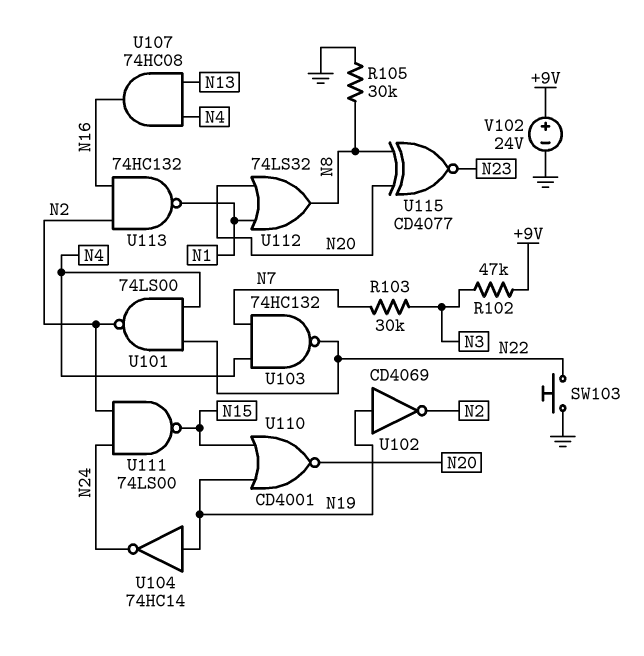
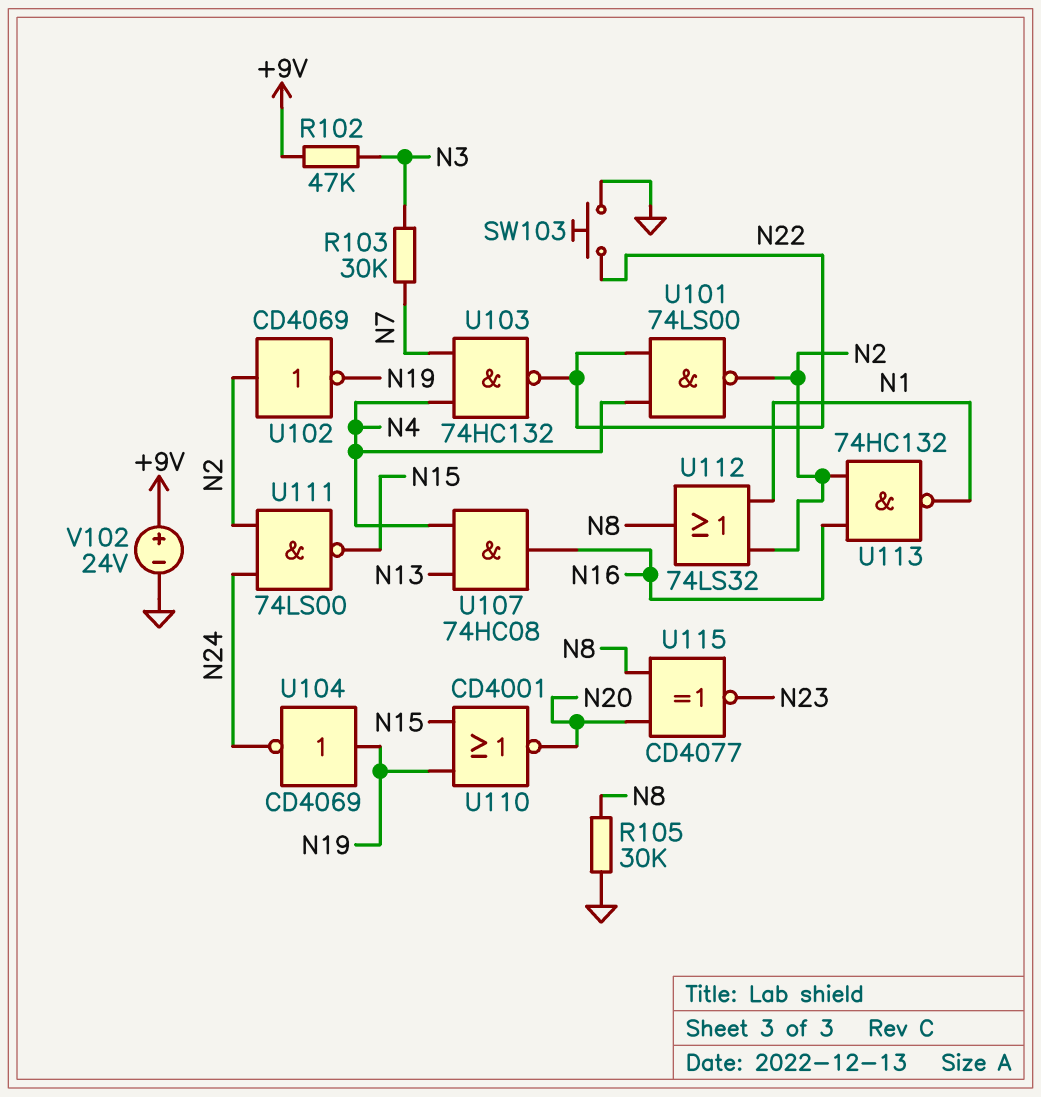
U102: NOT CD4069 (in N19, out N2) -> NOT CD4069 (in N2, out N19)
U104: NOT 74HC14 (in N19, out N24) -> NOT CD4069 (in N19, out N24)
U112: OR 74LS32 (in N1, in N20, out N8) -> OR 74LS32 (in N1, in N2, out N8)

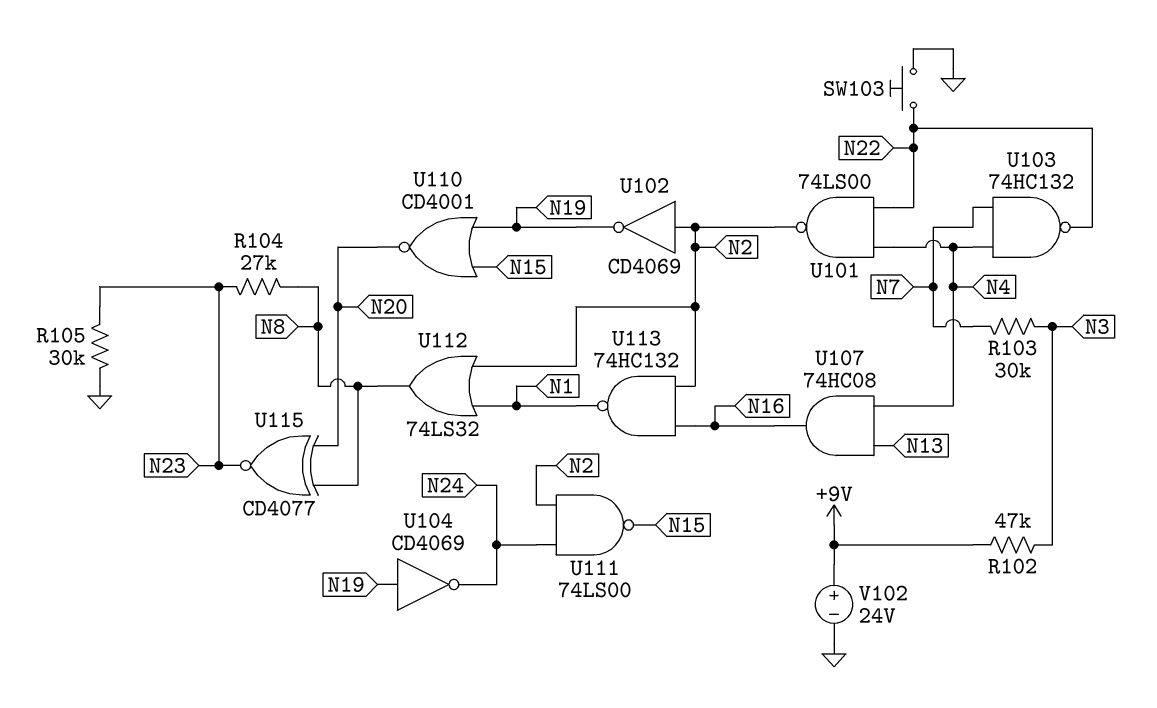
R104: none -> 27k (N8, N23)
R105: 30k (GND, N8) -> 30k (GND, N23)

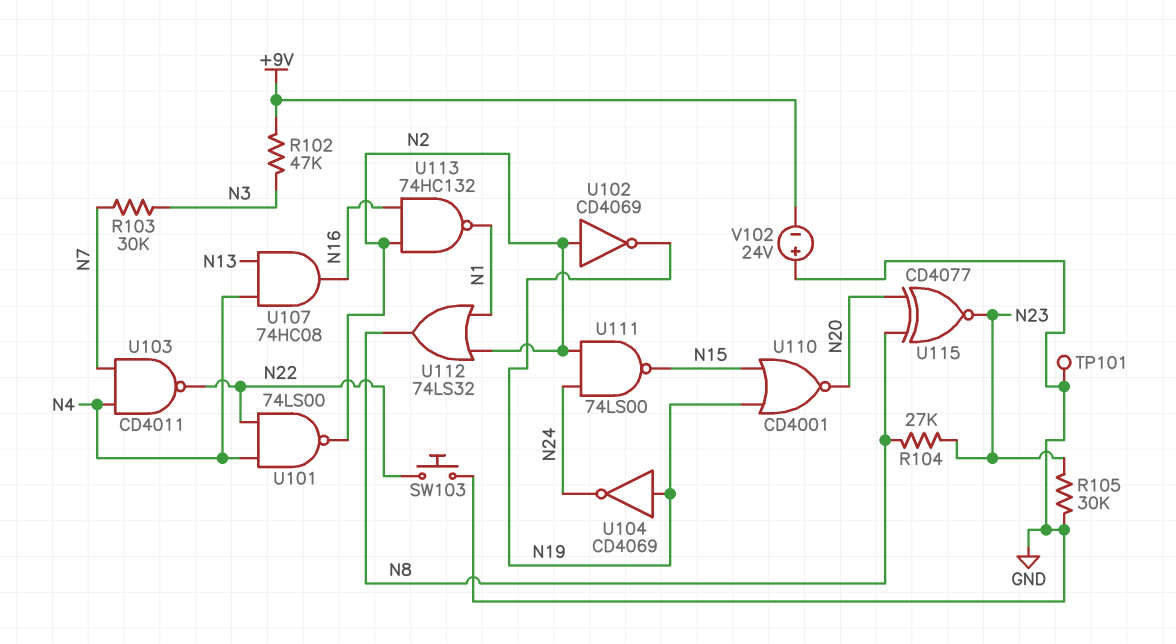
TP101: none -> test point (GND)
U103: NAND 74HC132 (in N4, in N7, out N22) -> NAND CD4011 (in N4, in N7, out N22)
V102: 24V (plus +9V, minus GND) -> 24V (plus GND, minus +9V)

